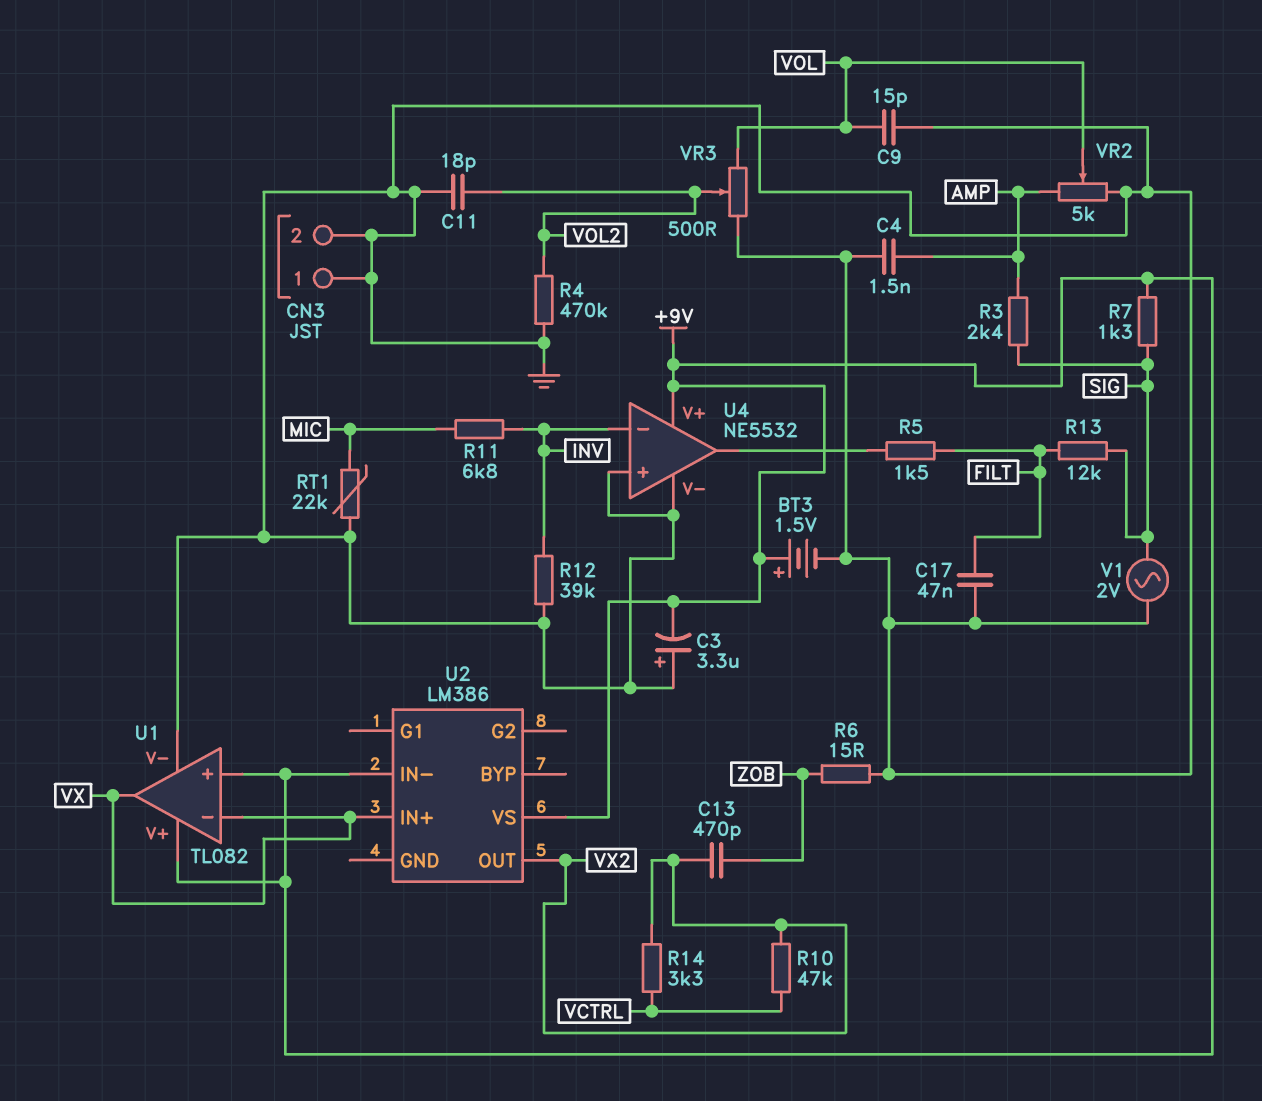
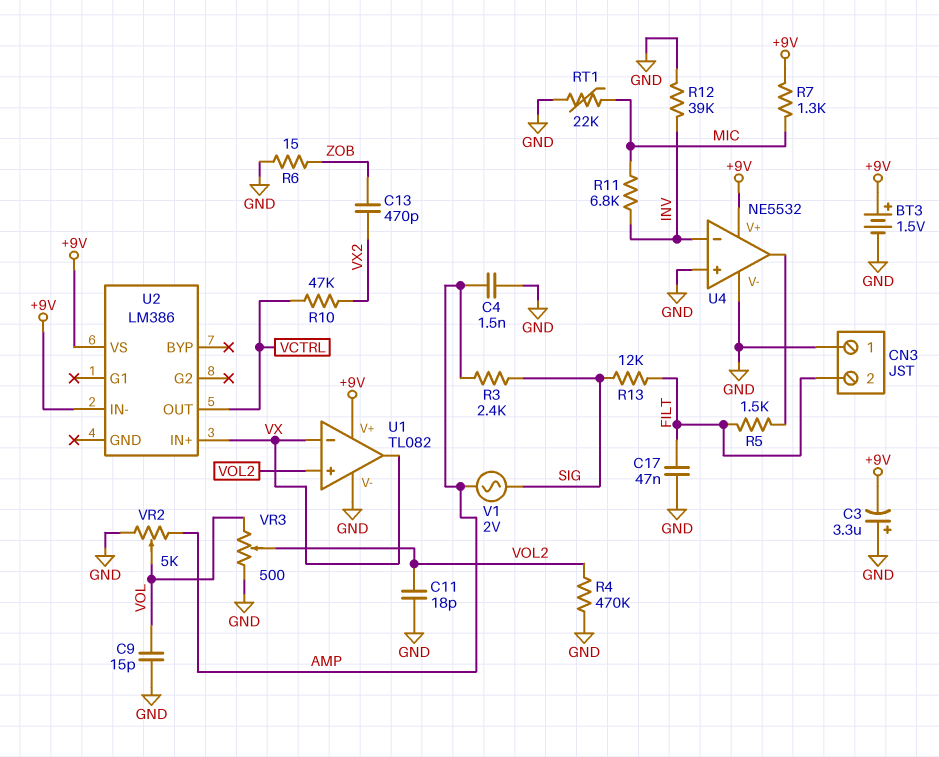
CN3 pin 2: GND -> FILT
R7: 1.3k (+9V, SIG) -> 1.3k (+9V, MIC)
R14: 3.3k (VCTRL, VX2) -> none
U1 pin in+: +9V -> VOL2
U2 pin OUT: VX2 -> VCTRL
V1: AC 2V (GND, SIG) -> AC 2V (AMP, SIG)

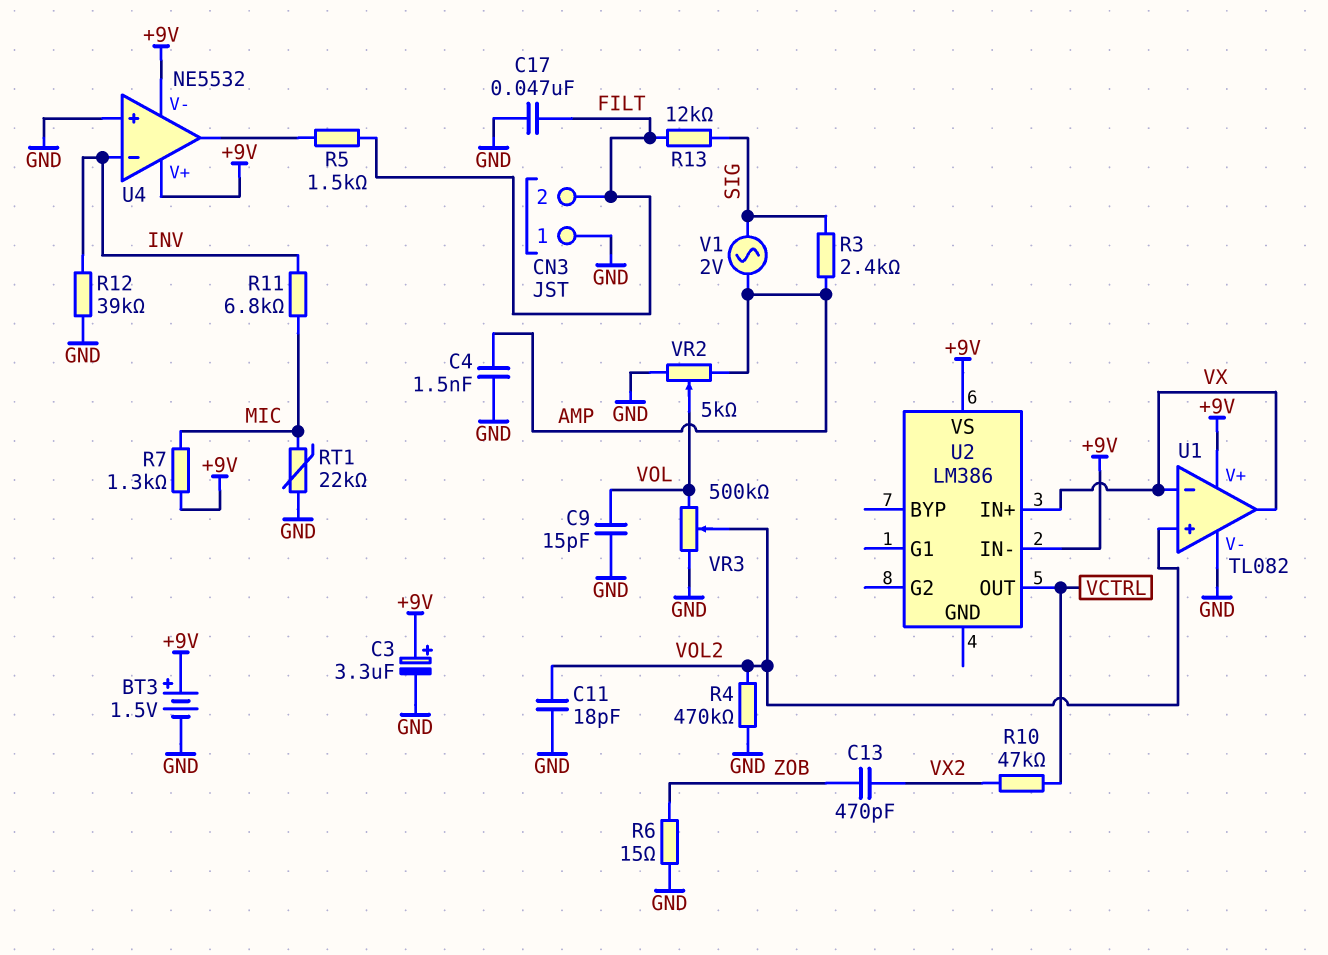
C3: 3.3uF (plus GND, minus +9V) -> 3.3uF (plus +9V, minus GND)
U4 pin V-: GND -> +9V
VR3: 500 (GND, VOL, wiper VOL2) -> 500k (GND, VOL, wiper VOL2)

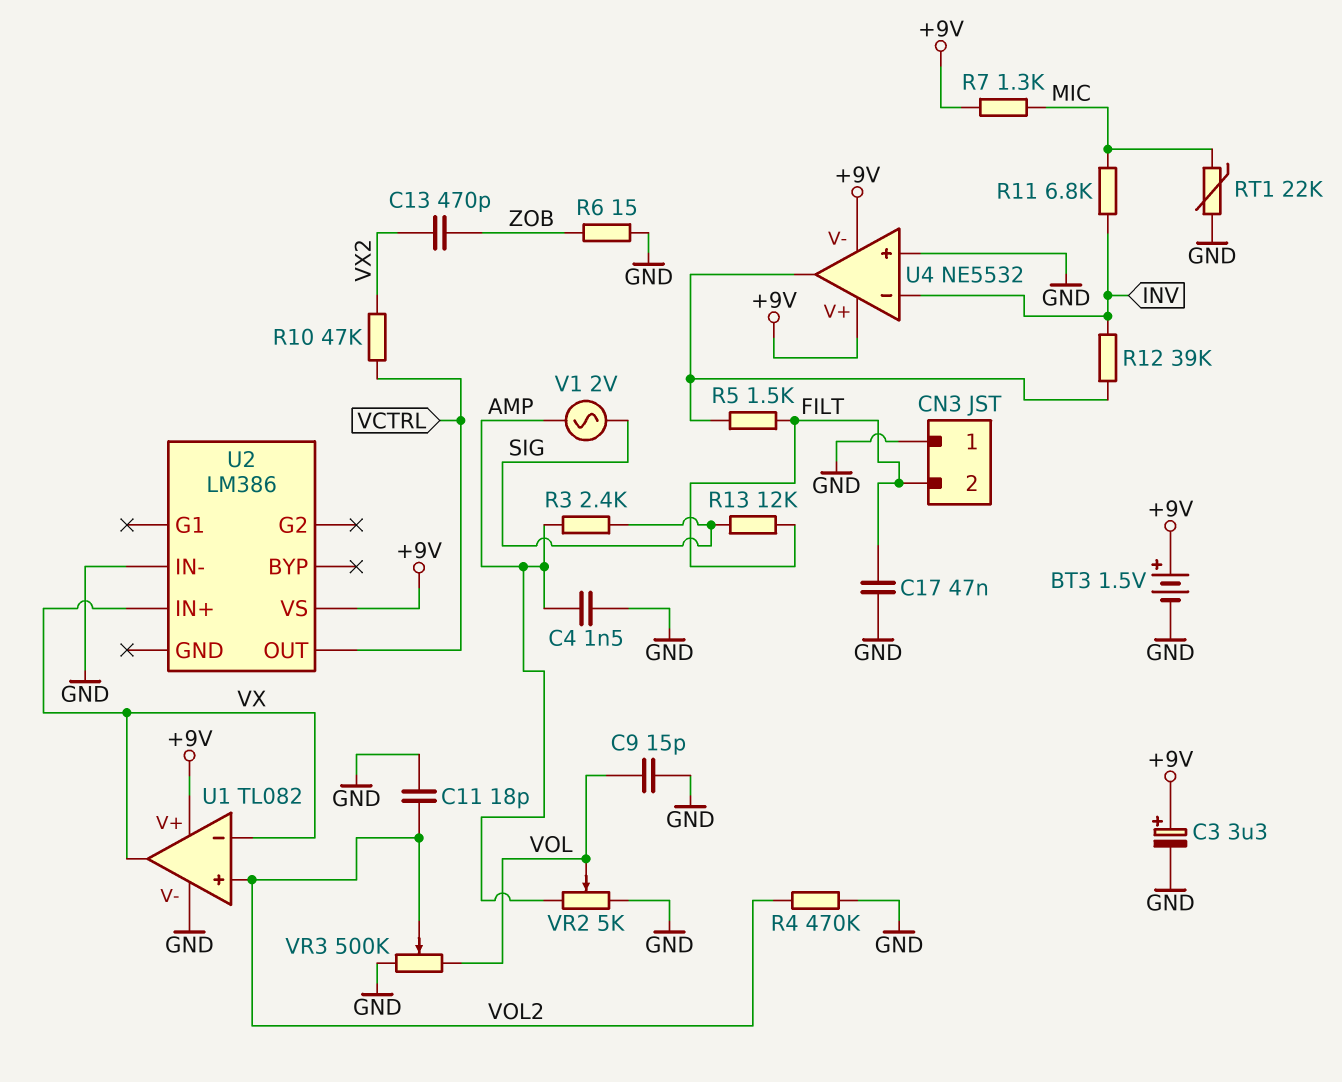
R12: 39k (GND, INV) -> 39k (INV, U4/out)
U2 pin IN-: +9V -> GND

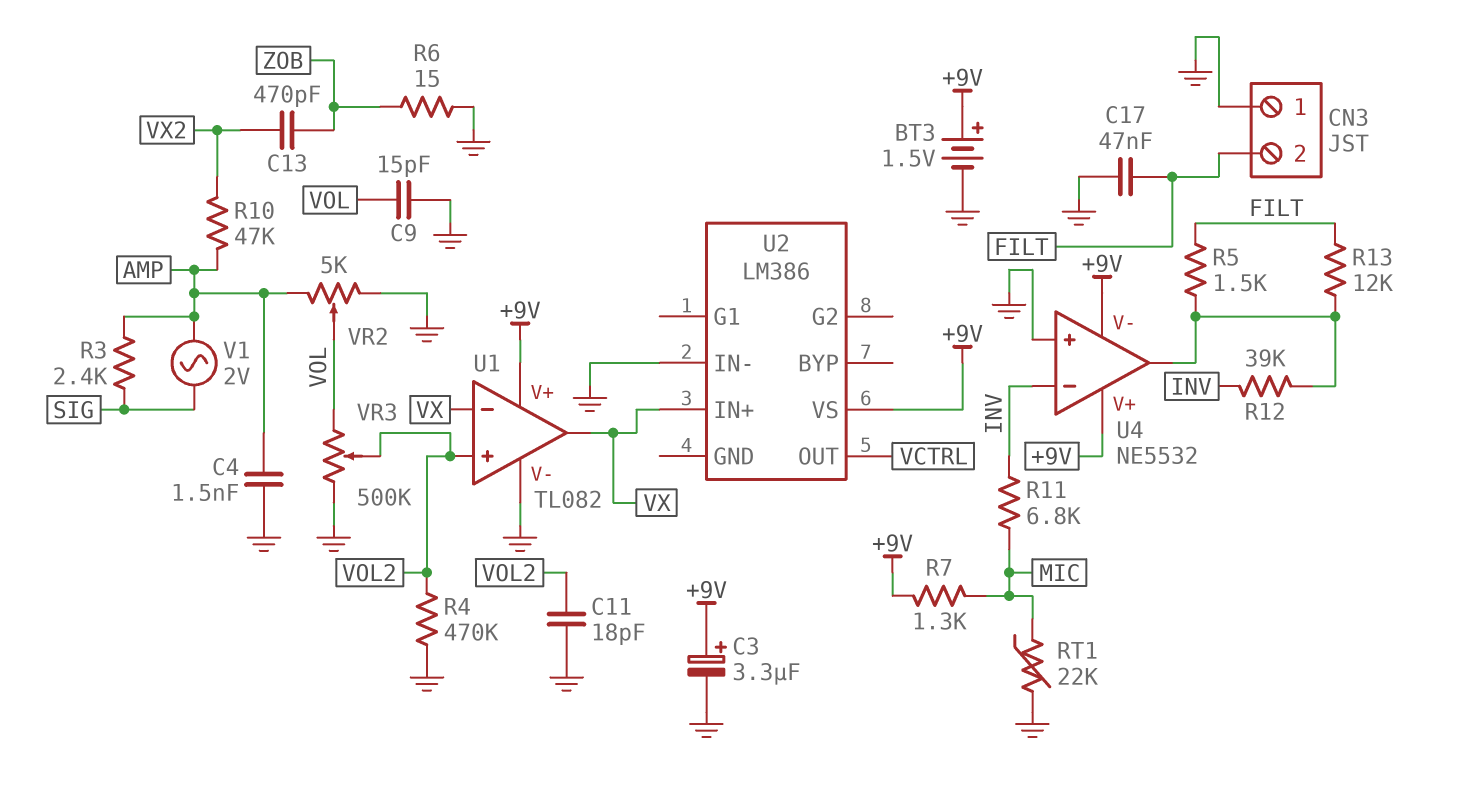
R10: 47k (VCTRL, VX2) -> 47k (AMP, VX2)
R13: 12k (FILT, SIG) -> 12k (FILT, U4/out)

